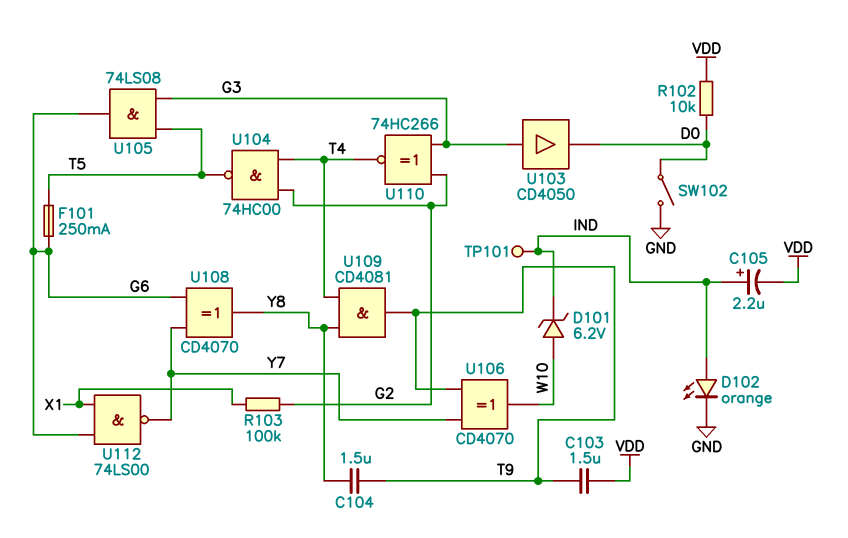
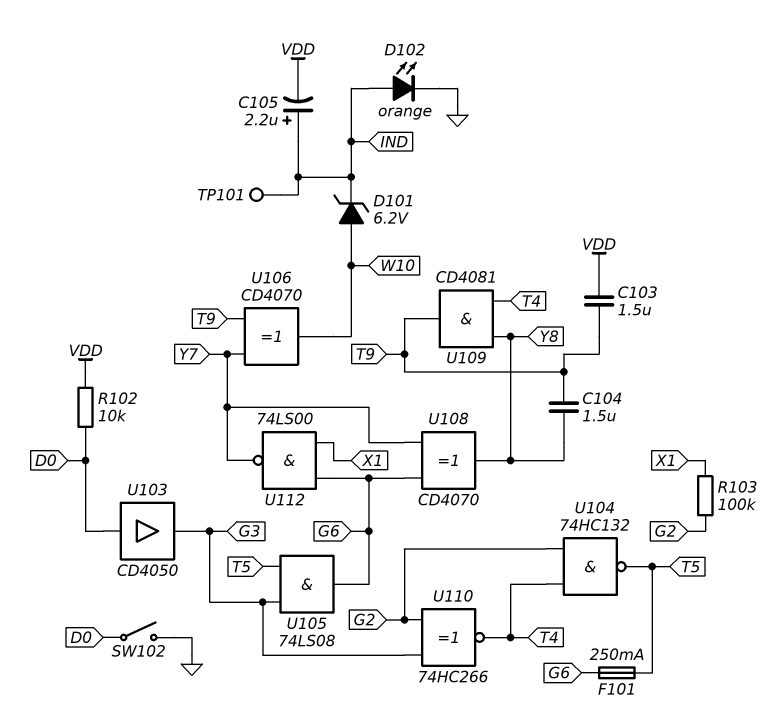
U103: buffer CD4050 (in G3, out D0) -> buffer CD4050 (in D0, out G3)
U104: NAND 74HC00 (in G2, in T4, out T5) -> NAND 74HC132 (in G2, in T4, out T5)

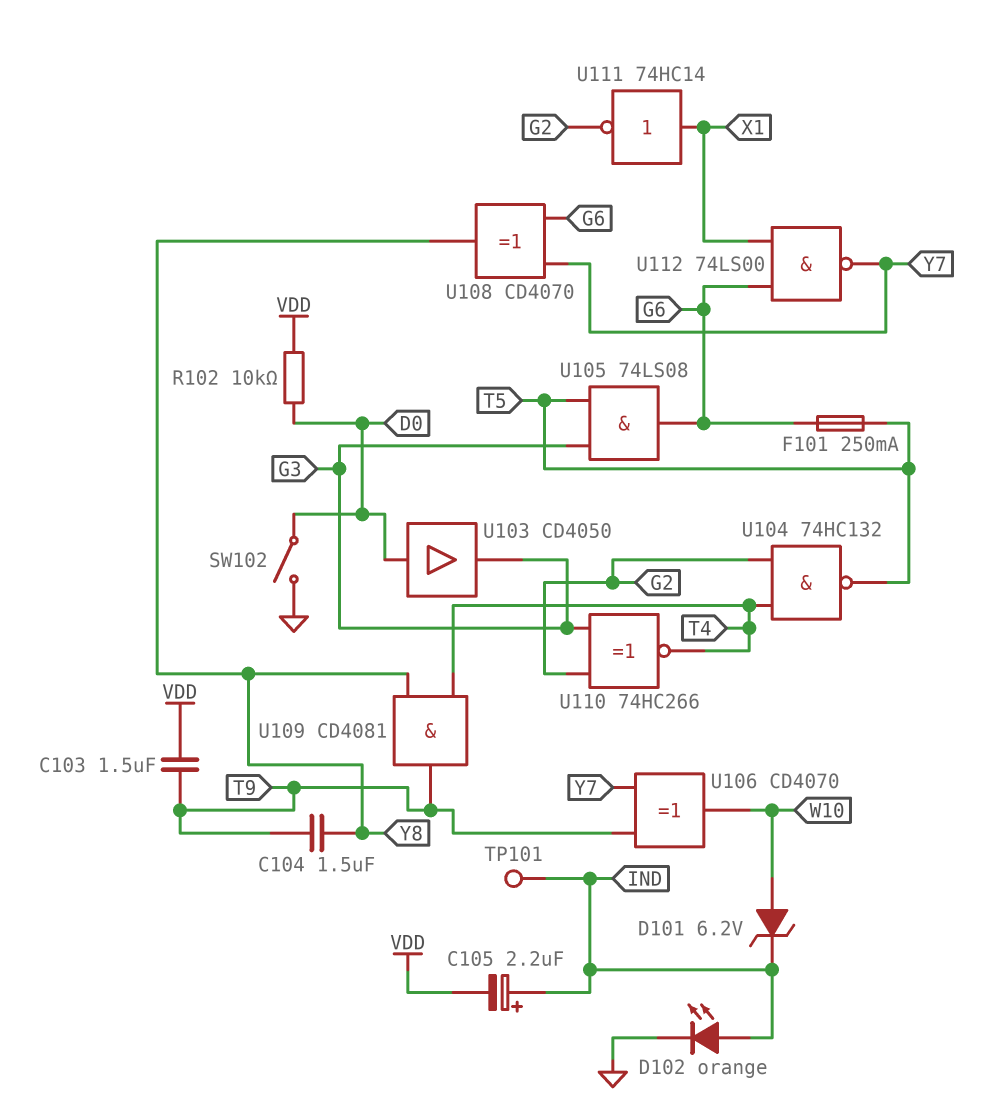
R103: 100k (G2, X1) -> none
U111: none -> NOT 74HC14 (in X1, out G2)

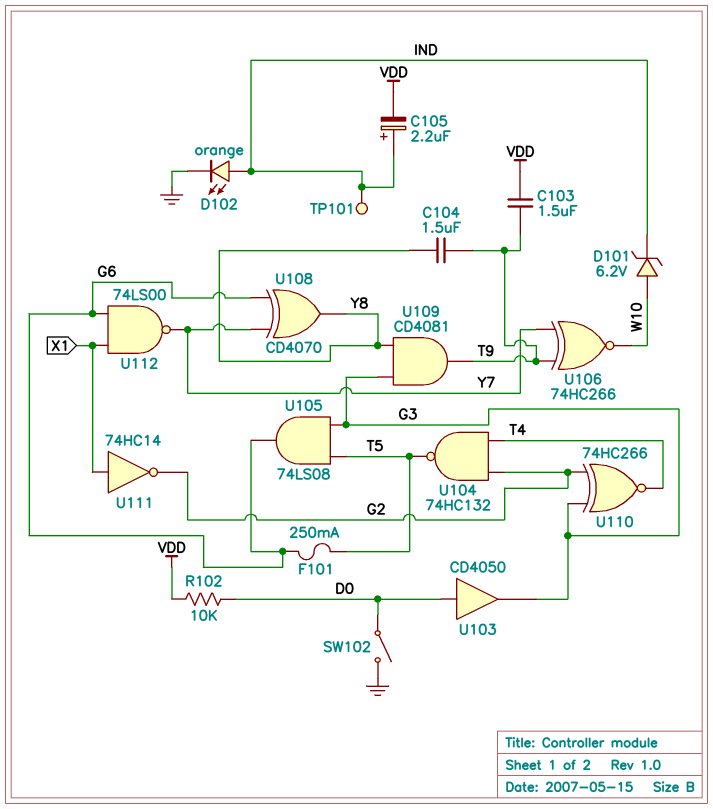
U106: XOR CD4070 (in T9, in Y7, out W10) -> XNOR 74HC266 (in T9, in Y7, out W10)
U109: AND CD4081 (in T4, in Y8, out T9) -> AND CD4081 (in G3, in Y8, out T9)

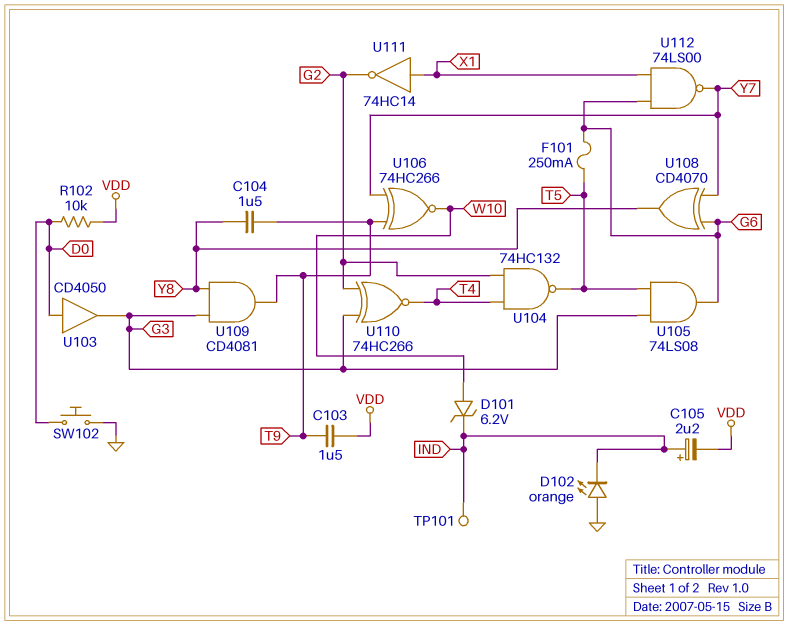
D102: LED orange (A IND, K GND) -> LED orange (A GND, K IND)
SW102: switch (D0, GND) -> button (D0, GND)

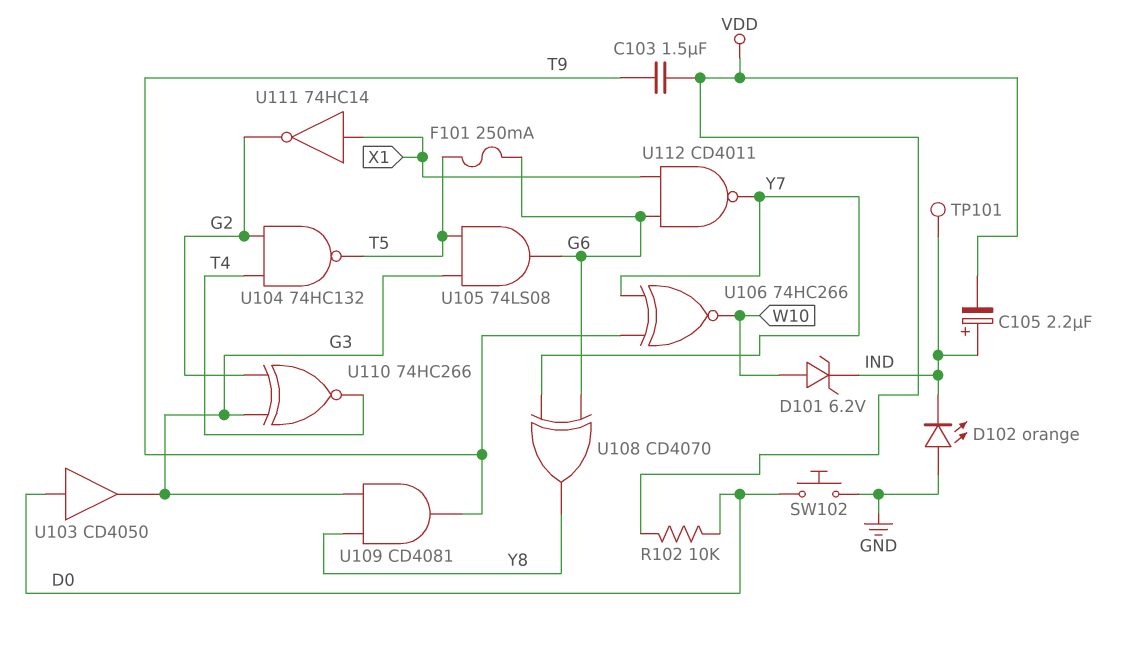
C104: 1.5uF (T9, Y8) -> none
U112: NAND 74LS00 (in G6, in X1, out Y7) -> NAND CD4011 (in G6, in X1, out Y7)

